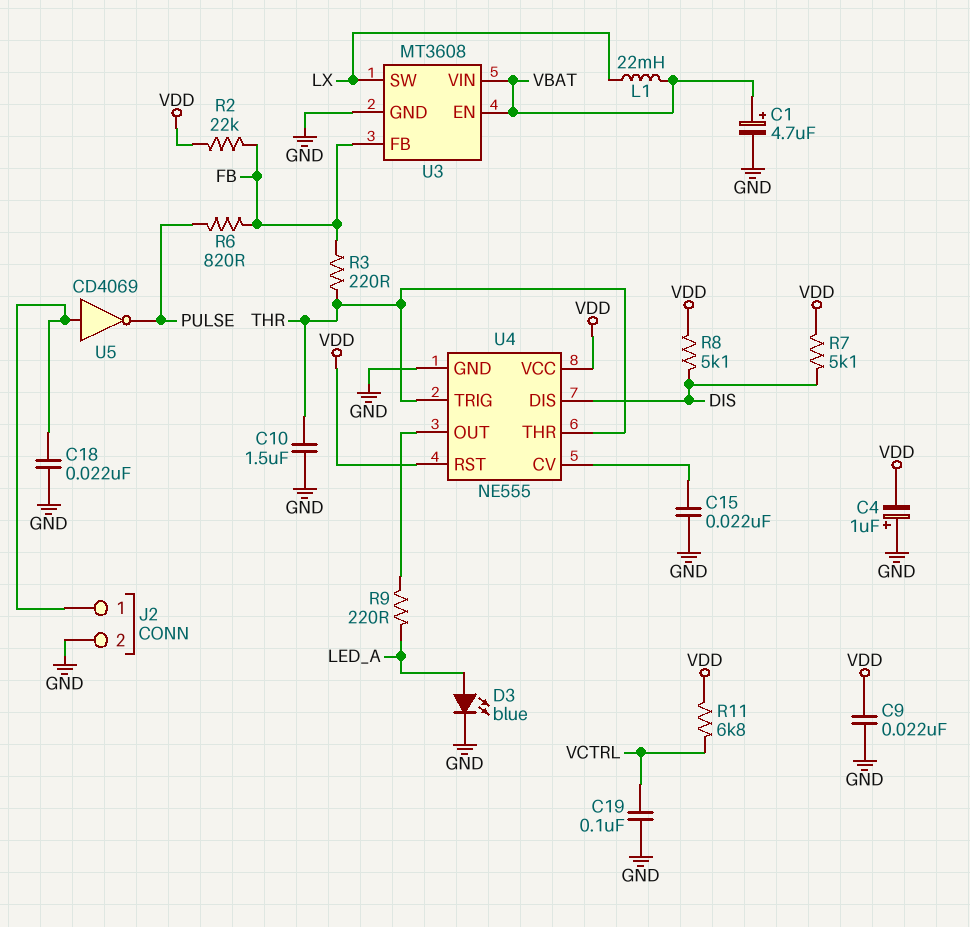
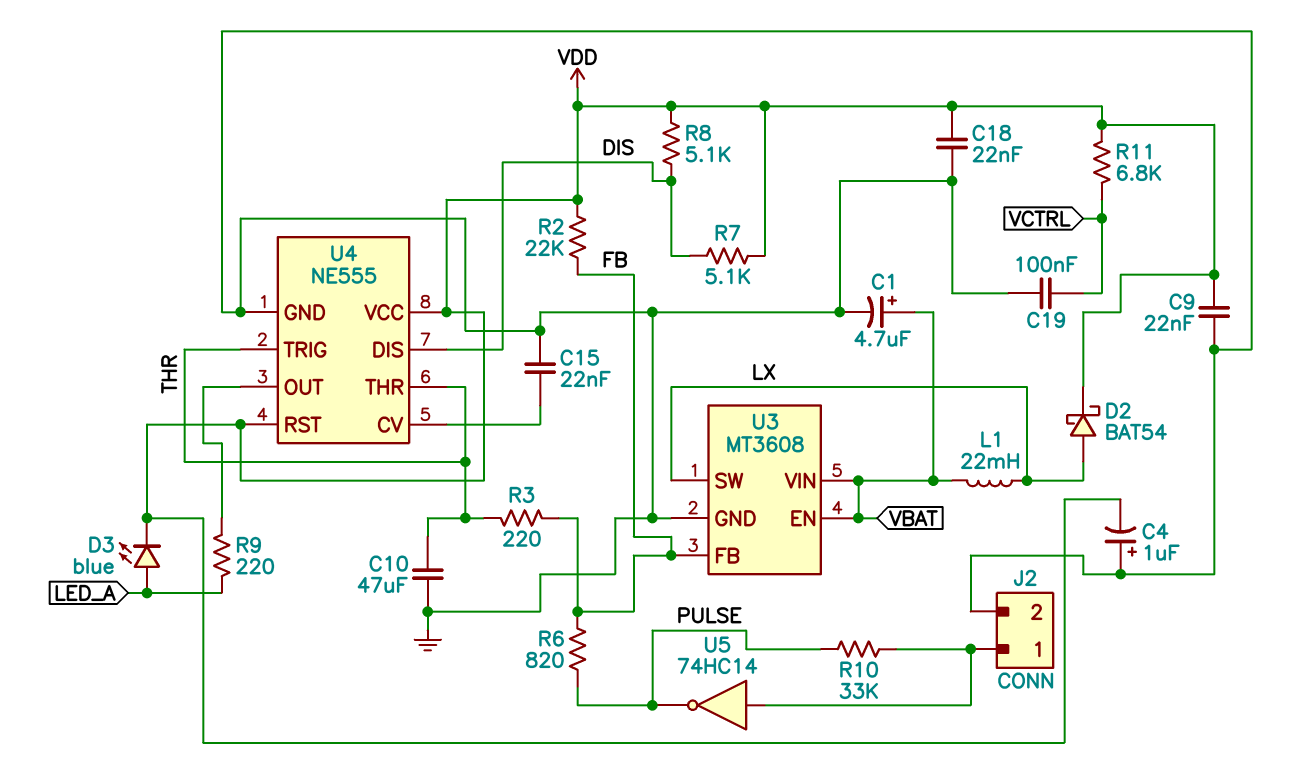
C10: 1.5uF (GND, THR) -> 47uF (GND, THR)
C18: 22nF (GND, J2/1) -> 22nF (GND, VDD)
D2: none -> schottky BAT54 (A LX, K VDD)
D3: LED blue (A LED_A, K GND) -> LED blue (A LED_A, K VDD)
R10: none -> 33k (J2/1, PULSE)
U5: NOT CD4069 (in J2/1, out PULSE) -> NOT 74HC14 (in J2/1, out PULSE)

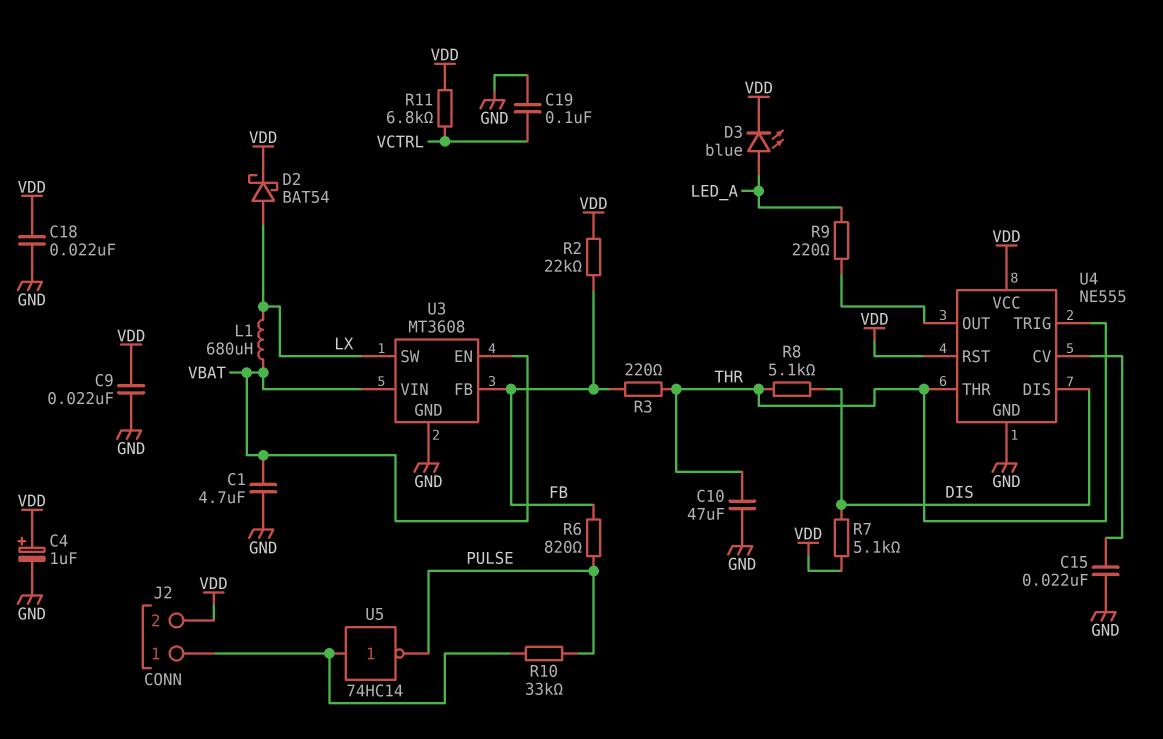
C1: 4.7uF (plus VBAT, minus GND) -> 4.7uF (GND, VBAT)
C4: 1uF (plus GND, minus VDD) -> 1uF (plus VDD, minus GND)
J2 pin 2: GND -> VDD
L1: 22mH (LX, VBAT) -> 680uH (LX, VBAT)
R8: 5.1k (DIS, VDD) -> 5.1k (DIS, THR)

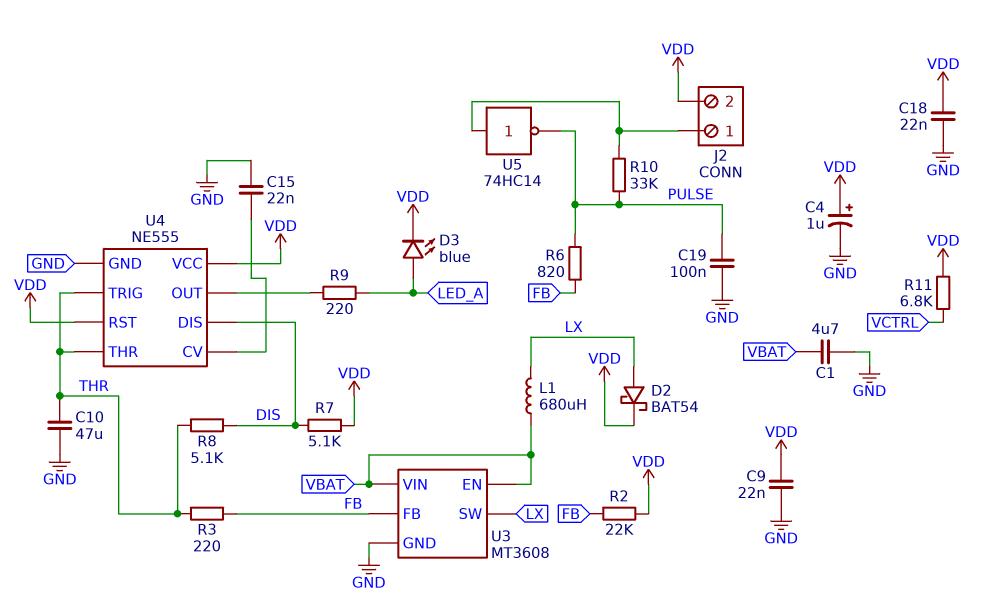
C19: 100nF (GND, VCTRL) -> 100nF (GND, PULSE)

